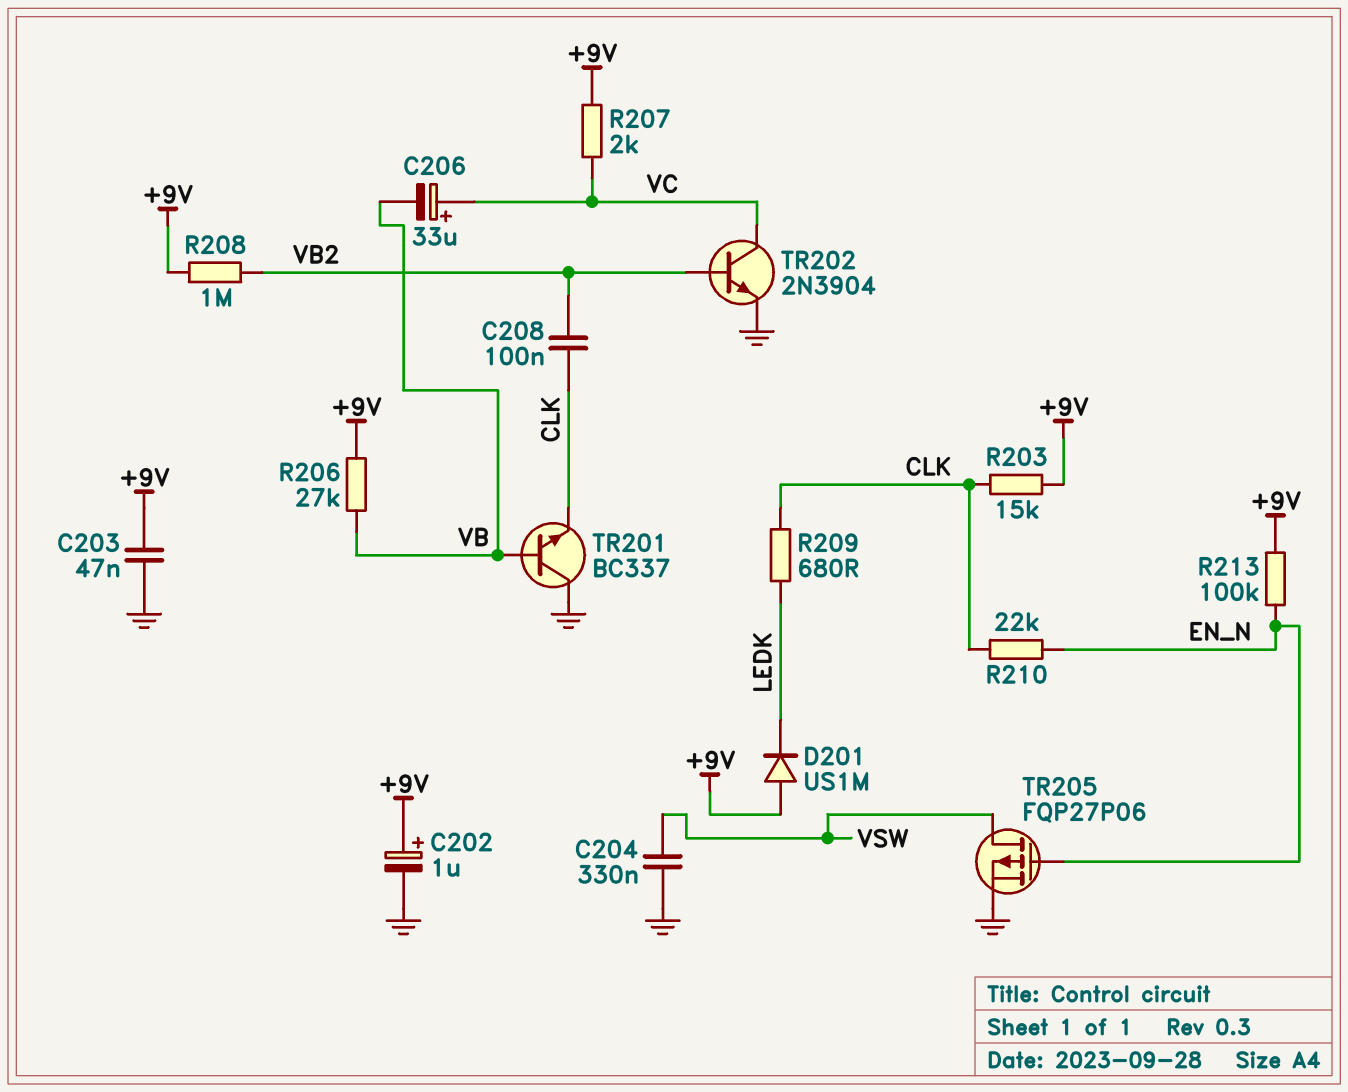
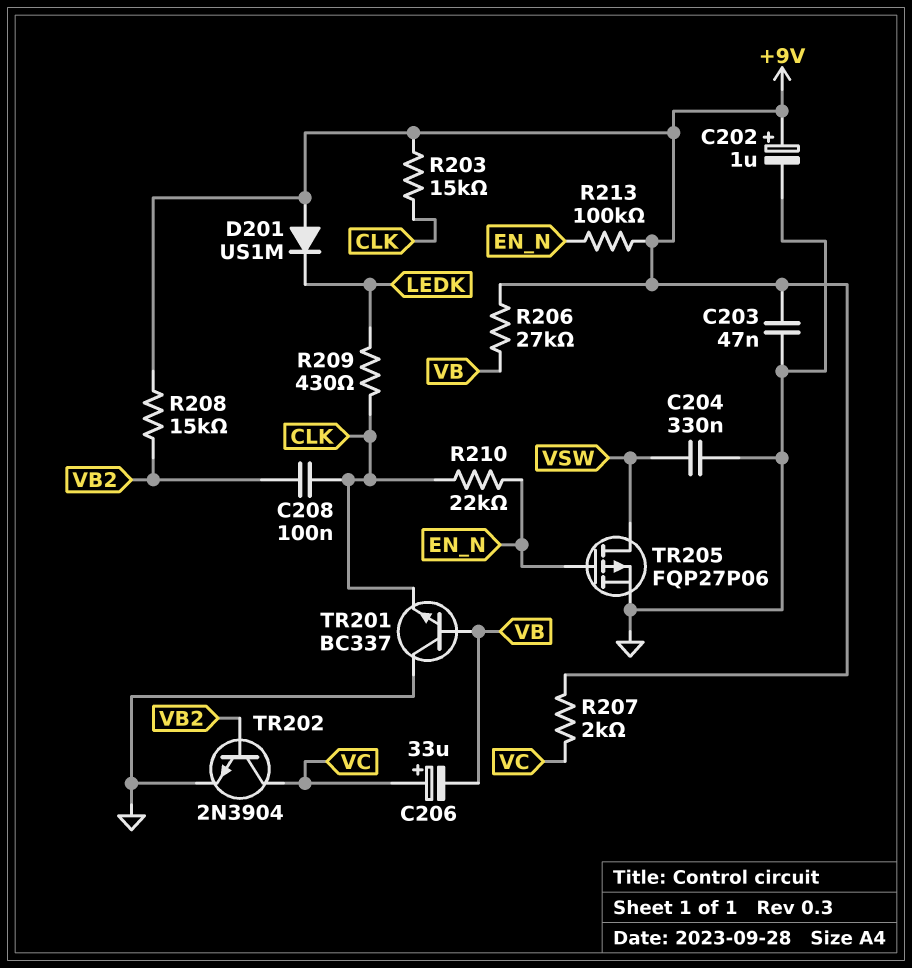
R208: 1M (+9V, VB2) -> 15k (+9V, VB2)
R209: 680 (CLK, LEDK) -> 430 (CLK, LEDK)

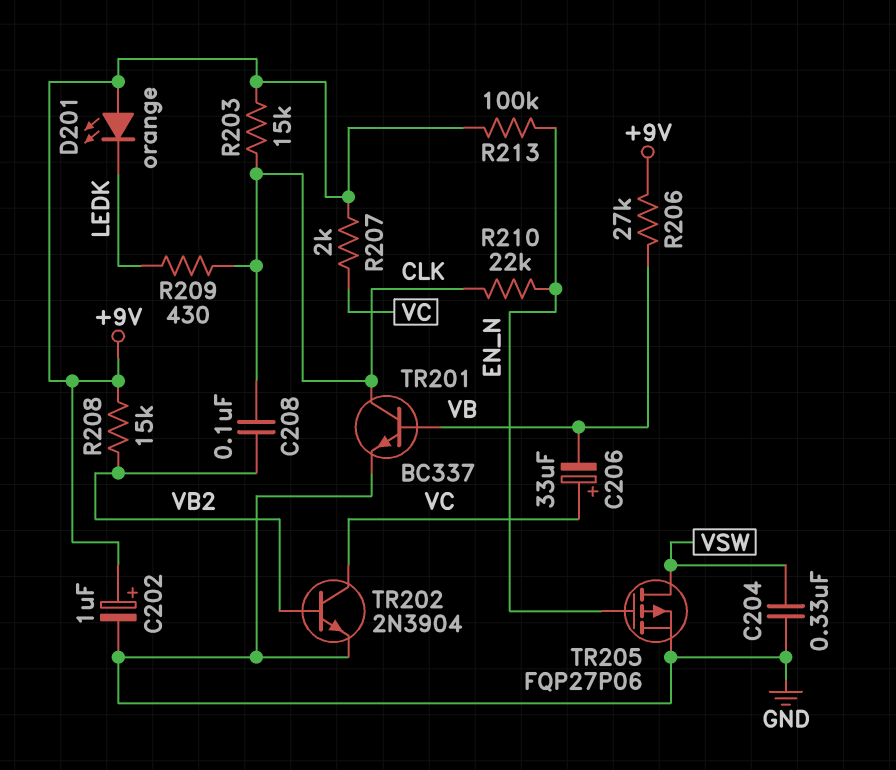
C203: 47nF (+9V, GND) -> none
D201: diode US1M (A +9V, K LEDK) -> LED orange (A +9V, K LEDK)
TR201: NPN BC337 (B VB, C GND, E CLK) -> NPN BC337 (B VB, C CLK, E GND)

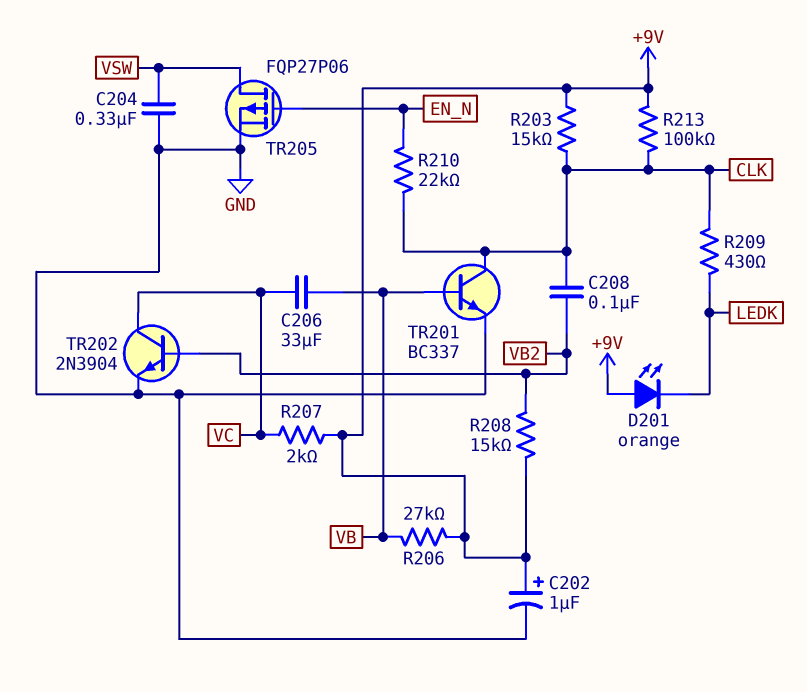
C206: 33uF (plus VC, minus VB) -> 33uF (VB, VC)
R213: 100k (+9V, EN_N) -> 100k (+9V, CLK)

